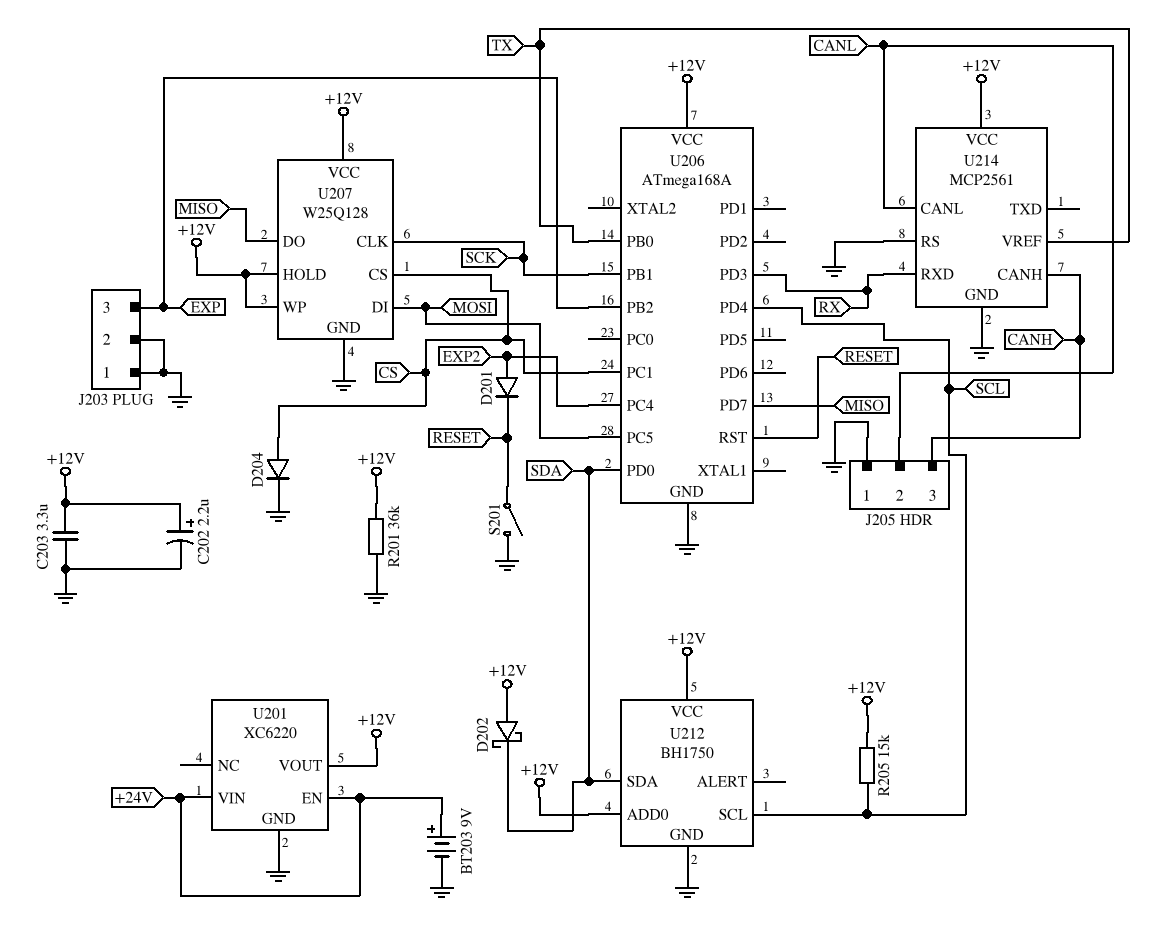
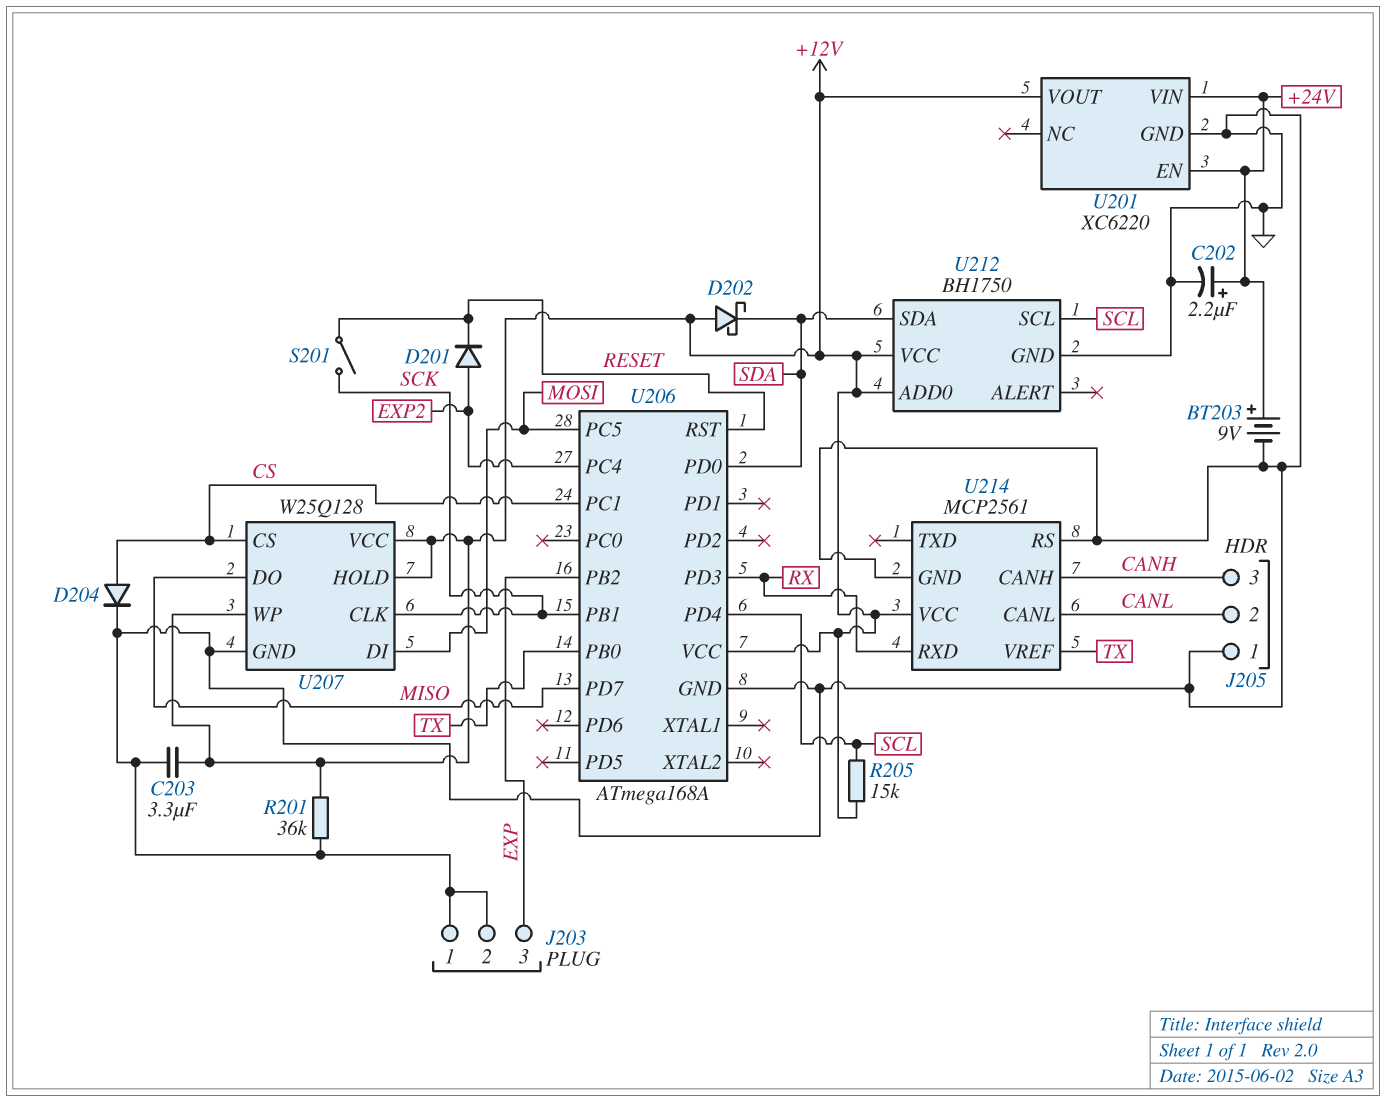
C202: 2.2uF (plus +12V, minus GND) -> 2.2uF (plus +24V, minus GND)
S201: switch (GND, RESET) -> switch (RESET, SCK)

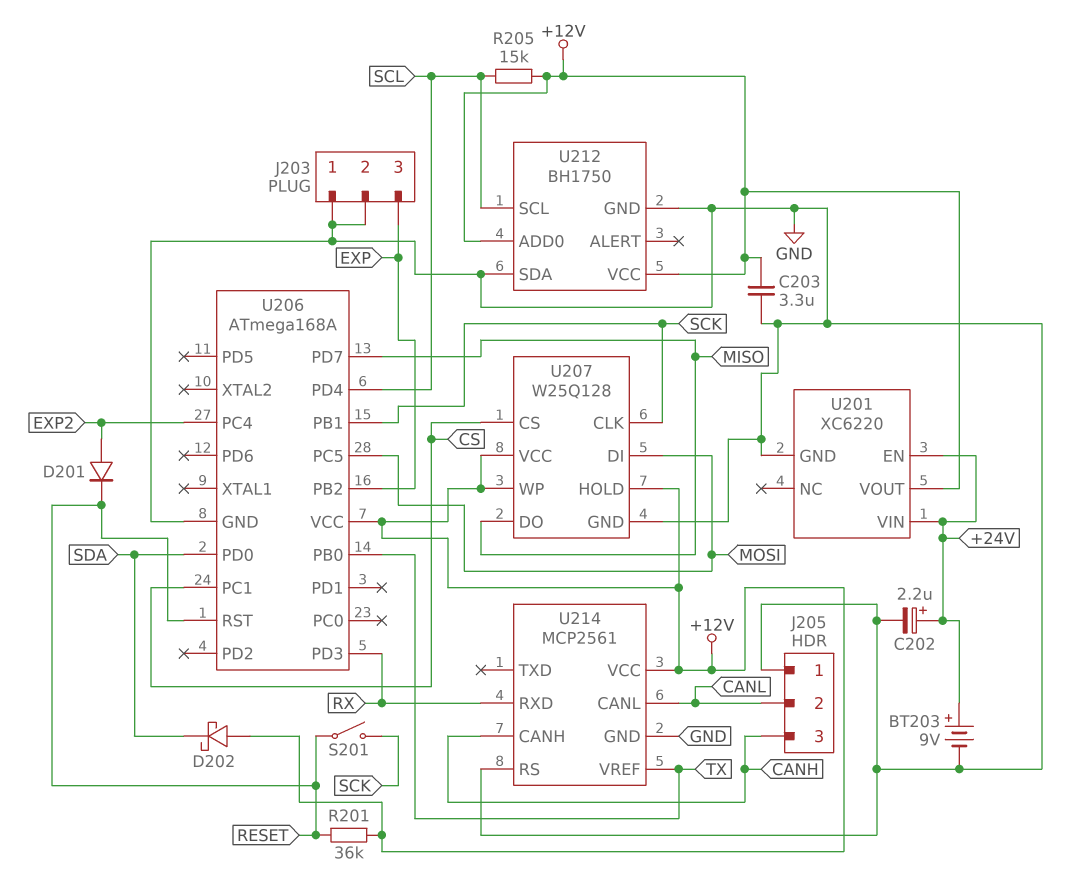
D204: diode (A CS, K GND) -> none
R201: 36k (+12V, GND) -> 36k (+12V, RESET)
U212 pin SDA: SDA -> GND

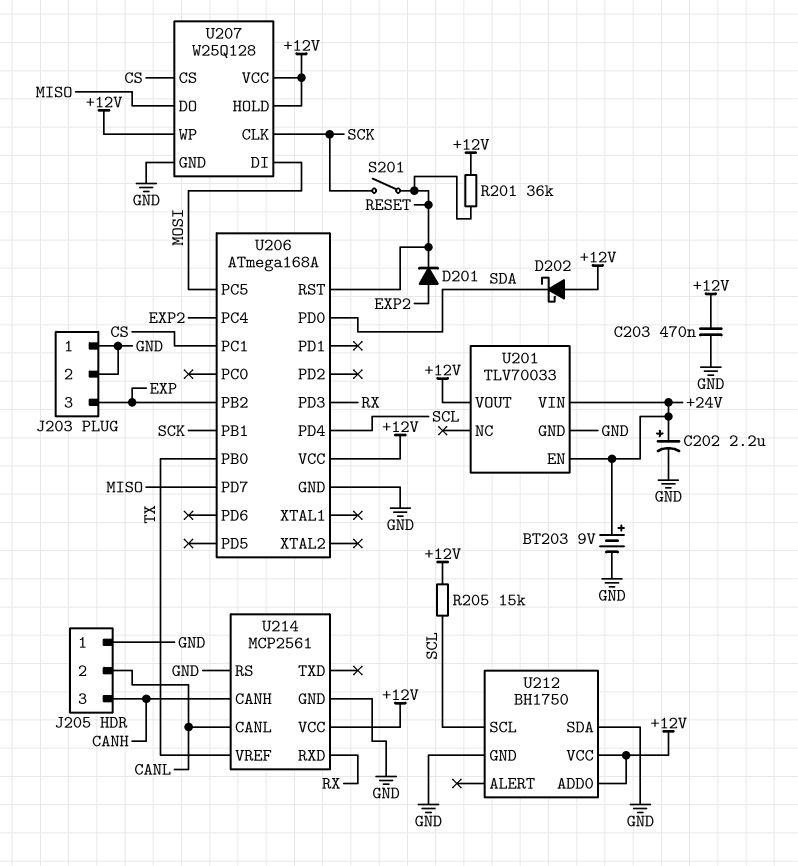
C203: 3.3uF (+12V, GND) -> 470nF (+12V, GND)
U201: XC6220 -> TLV70033

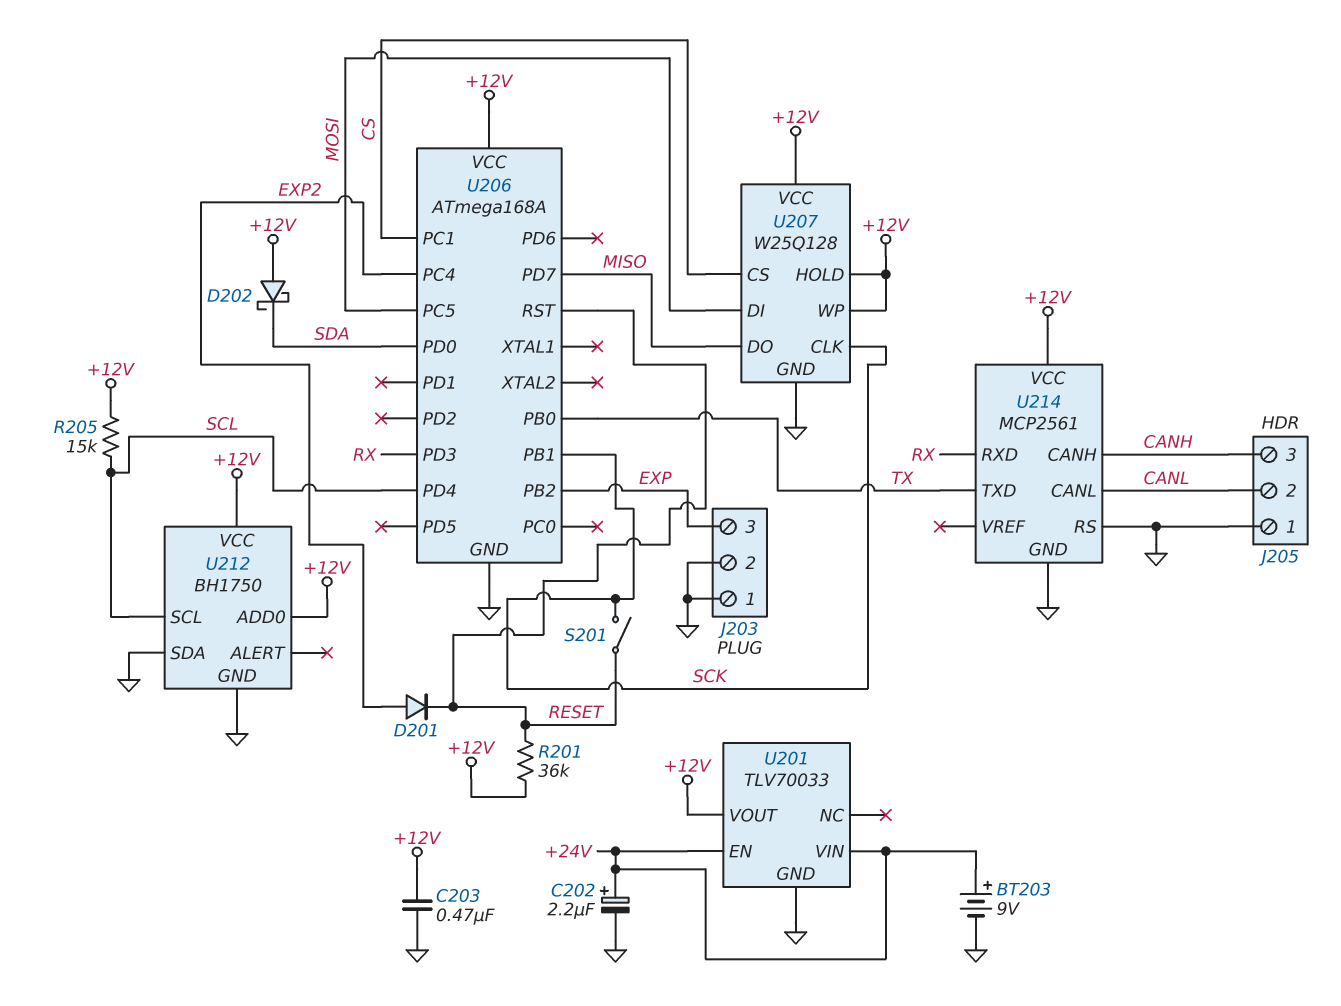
U214 pin TXD: none -> TX
U214 pin VREF: TX -> none

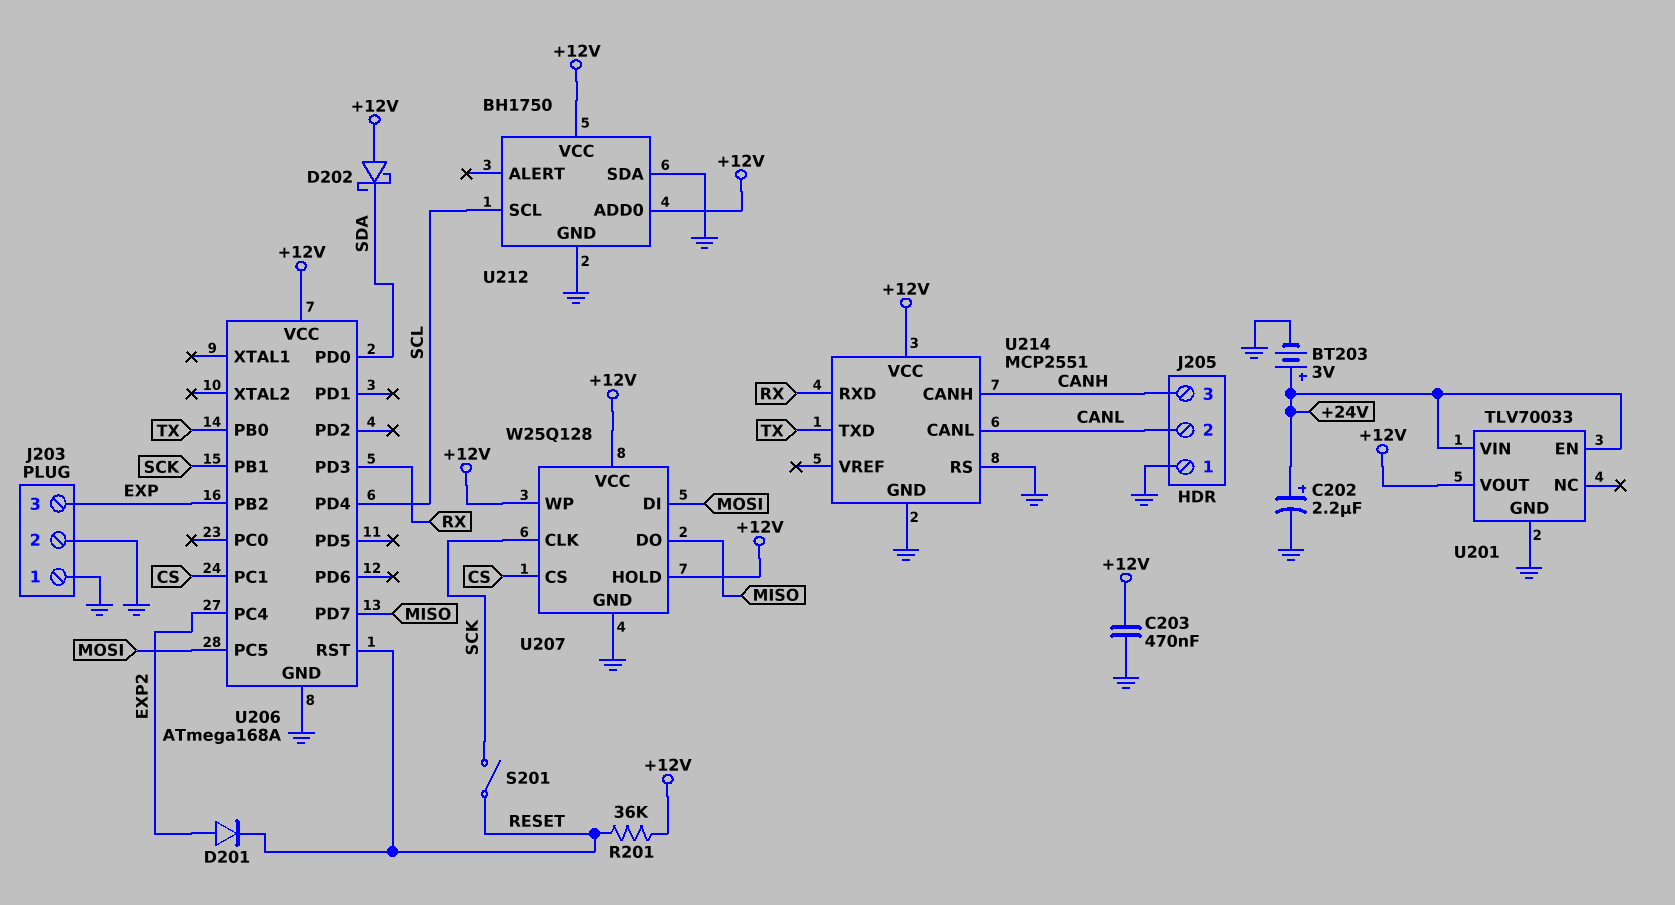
BT203: 9V (plus +24V, minus GND) -> 3V (plus +24V, minus GND)
R205: 15k (+12V, SCL) -> none
U214: MCP2561 -> MCP2551

